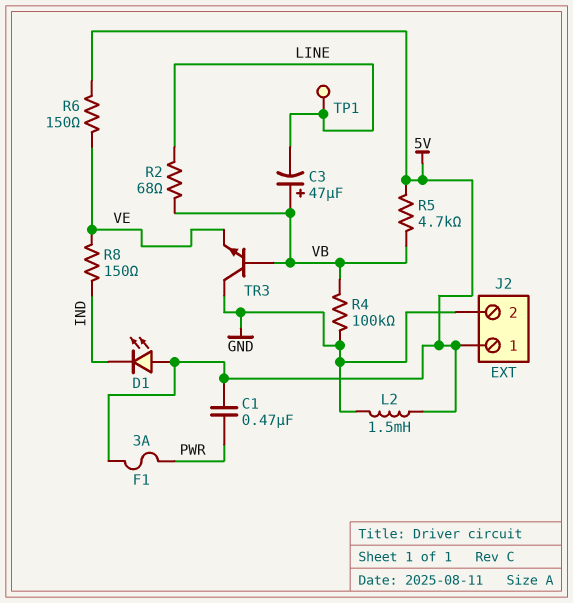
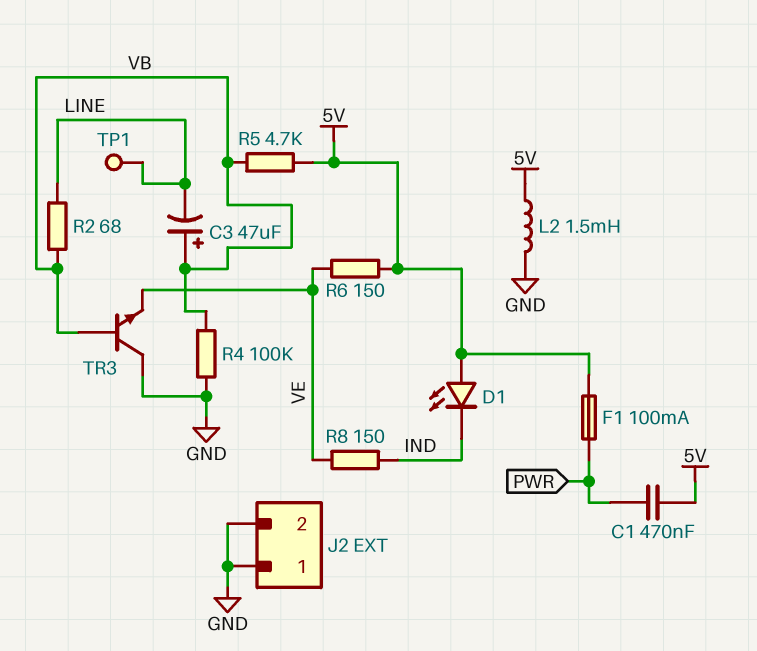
F1: 3A (5V, PWR) -> 100mA (5V, PWR)
J2 pin 1: 5V -> GND

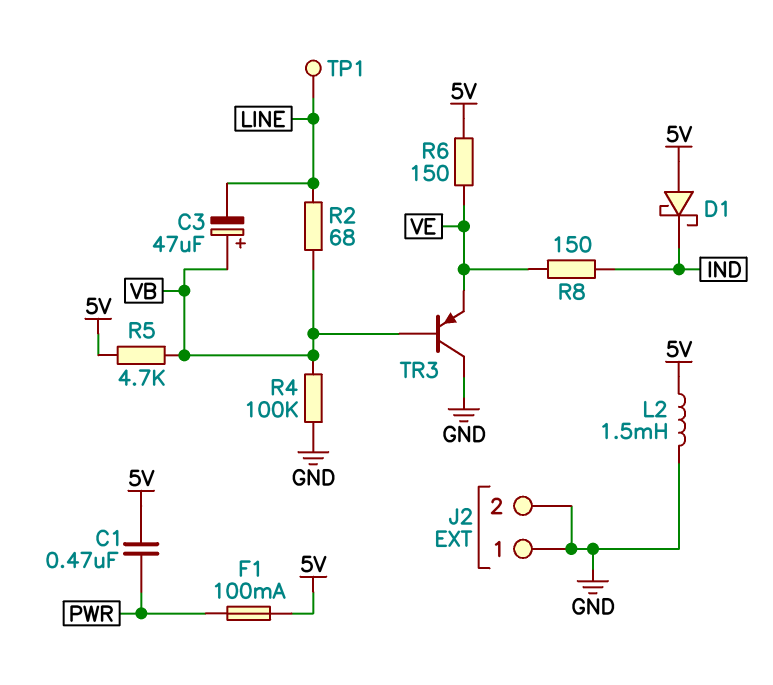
D1: LED (A 5V, K IND) -> schottky (A 5V, K IND)
TR3: NPN (B VB, C GND, E VE) -> PNP (B VB, C GND, E VE)

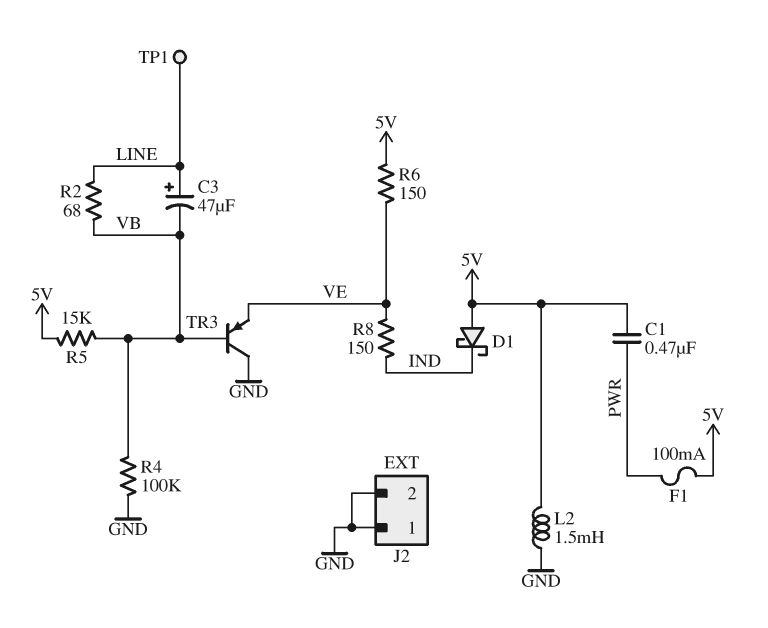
C3: 47uF (plus VB, minus LINE) -> 47uF (plus LINE, minus VB)
R5: 4.7k (5V, VB) -> 15k (5V, VB)

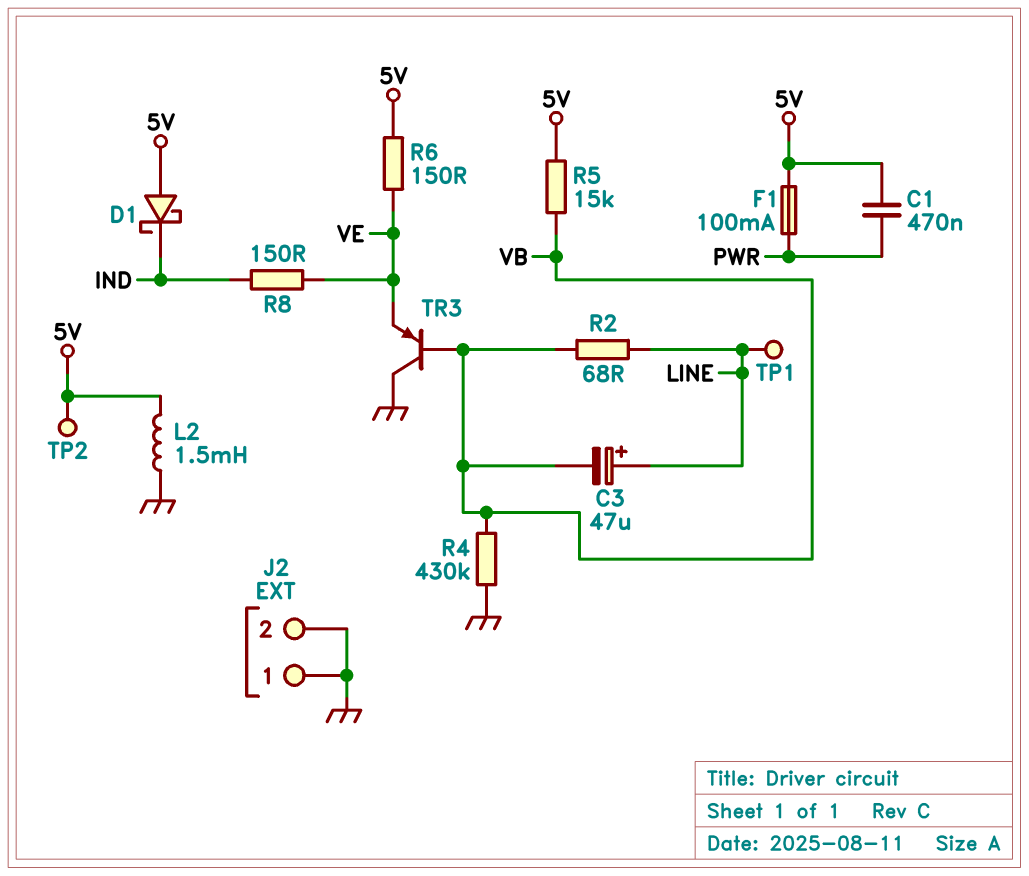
R4: 100k (GND, VB) -> 430k (GND, VB)
TP2: none -> test point (5V)

